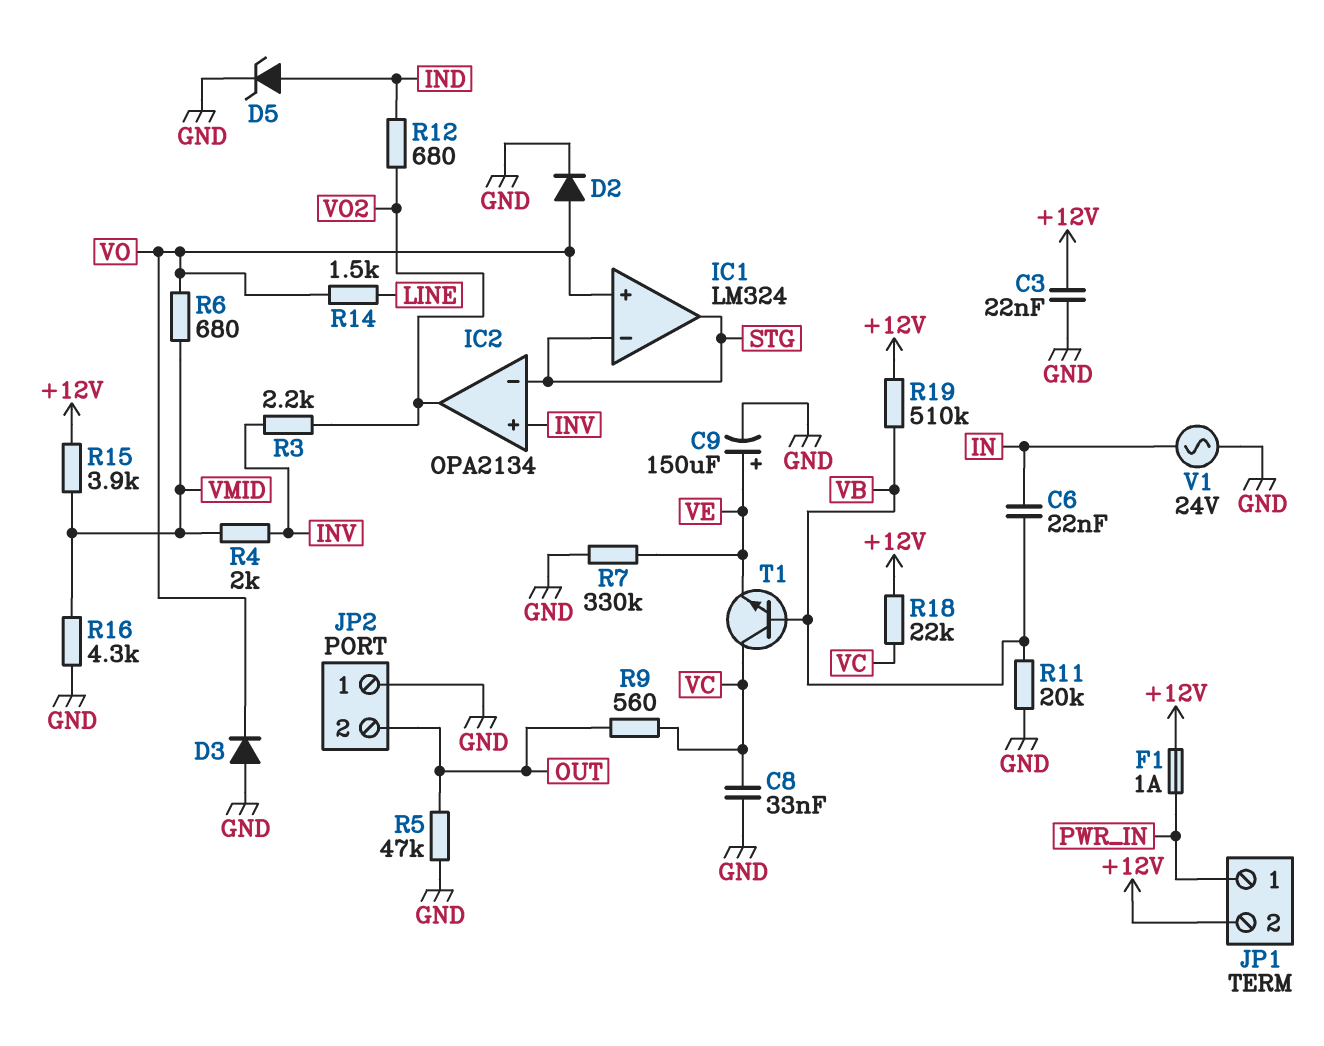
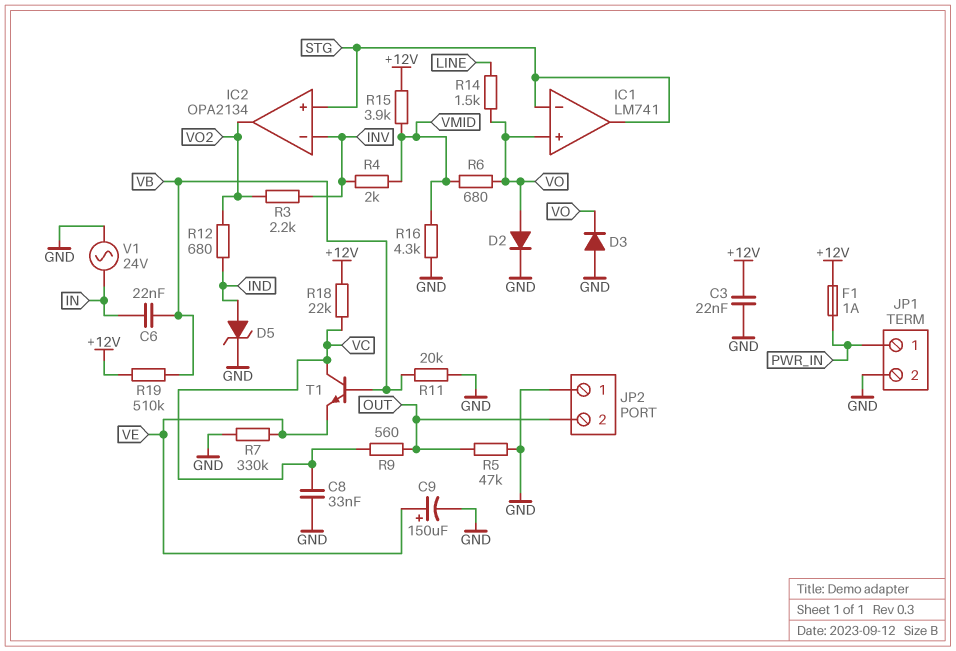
IC1: LM324 -> LM741
IC2 pin in+: INV -> STG
IC2 pin in-: STG -> INV
JP1 pin 2: +12V -> GND

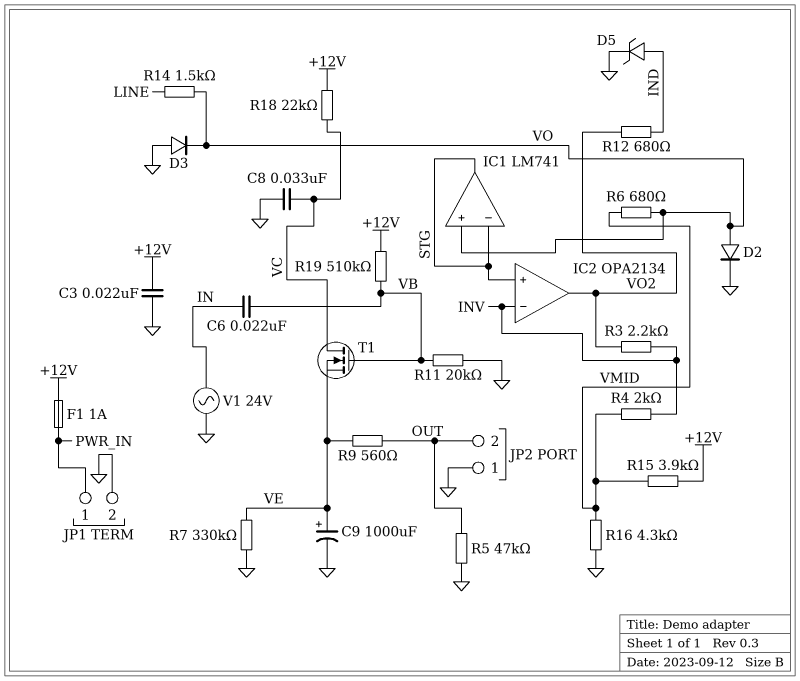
C9: 150uF (plus VE, minus GND) -> 1000uF (plus VE, minus GND)
R9: 560 (OUT, VC) -> 560 (OUT, VE)
T1: NPN (B VB, C VC, E VE) -> NMOS (G VB, D VC, S VE)

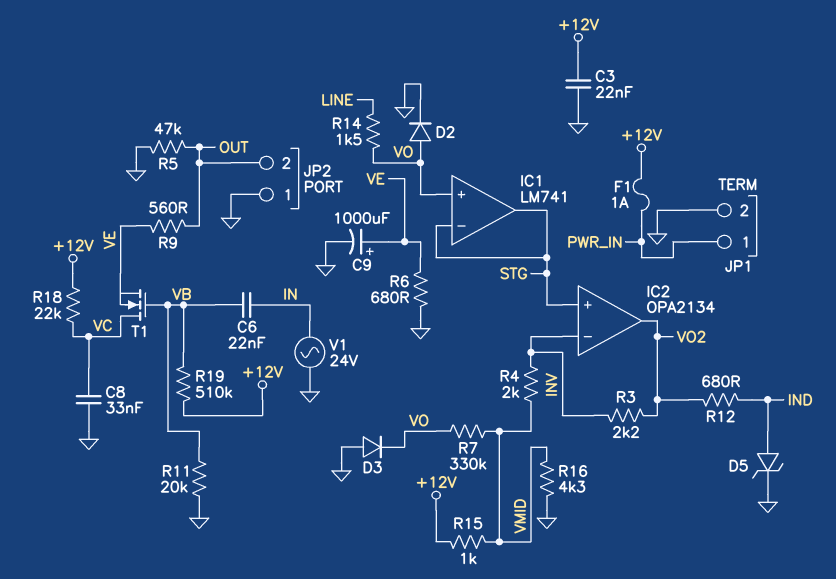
R6: 680 (VMID, VO) -> 680 (GND, VE)
R7: 330k (GND, VE) -> 330k (VMID, VO)
R15: 3.9k (+12V, VMID) -> 1k (+12V, VMID)

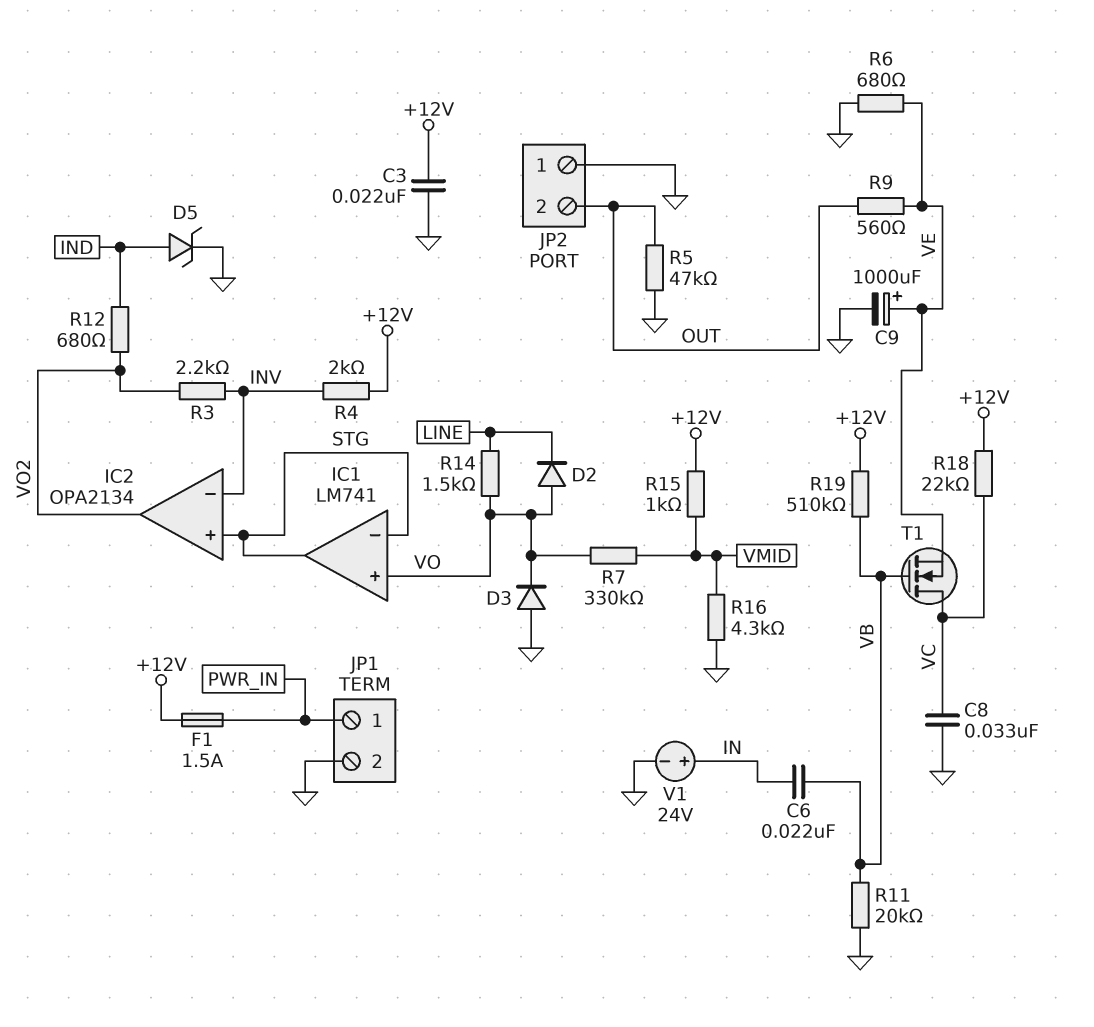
D2: diode (A VO, K GND) -> diode (A VO, K LINE)
F1: 1A (+12V, PWR_IN) -> 1.5A (+12V, PWR_IN)
R4: 2k (INV, VMID) -> 2k (+12V, INV)
V1: AC 24V (GND, IN) -> 24V (plus IN, minus GND)

